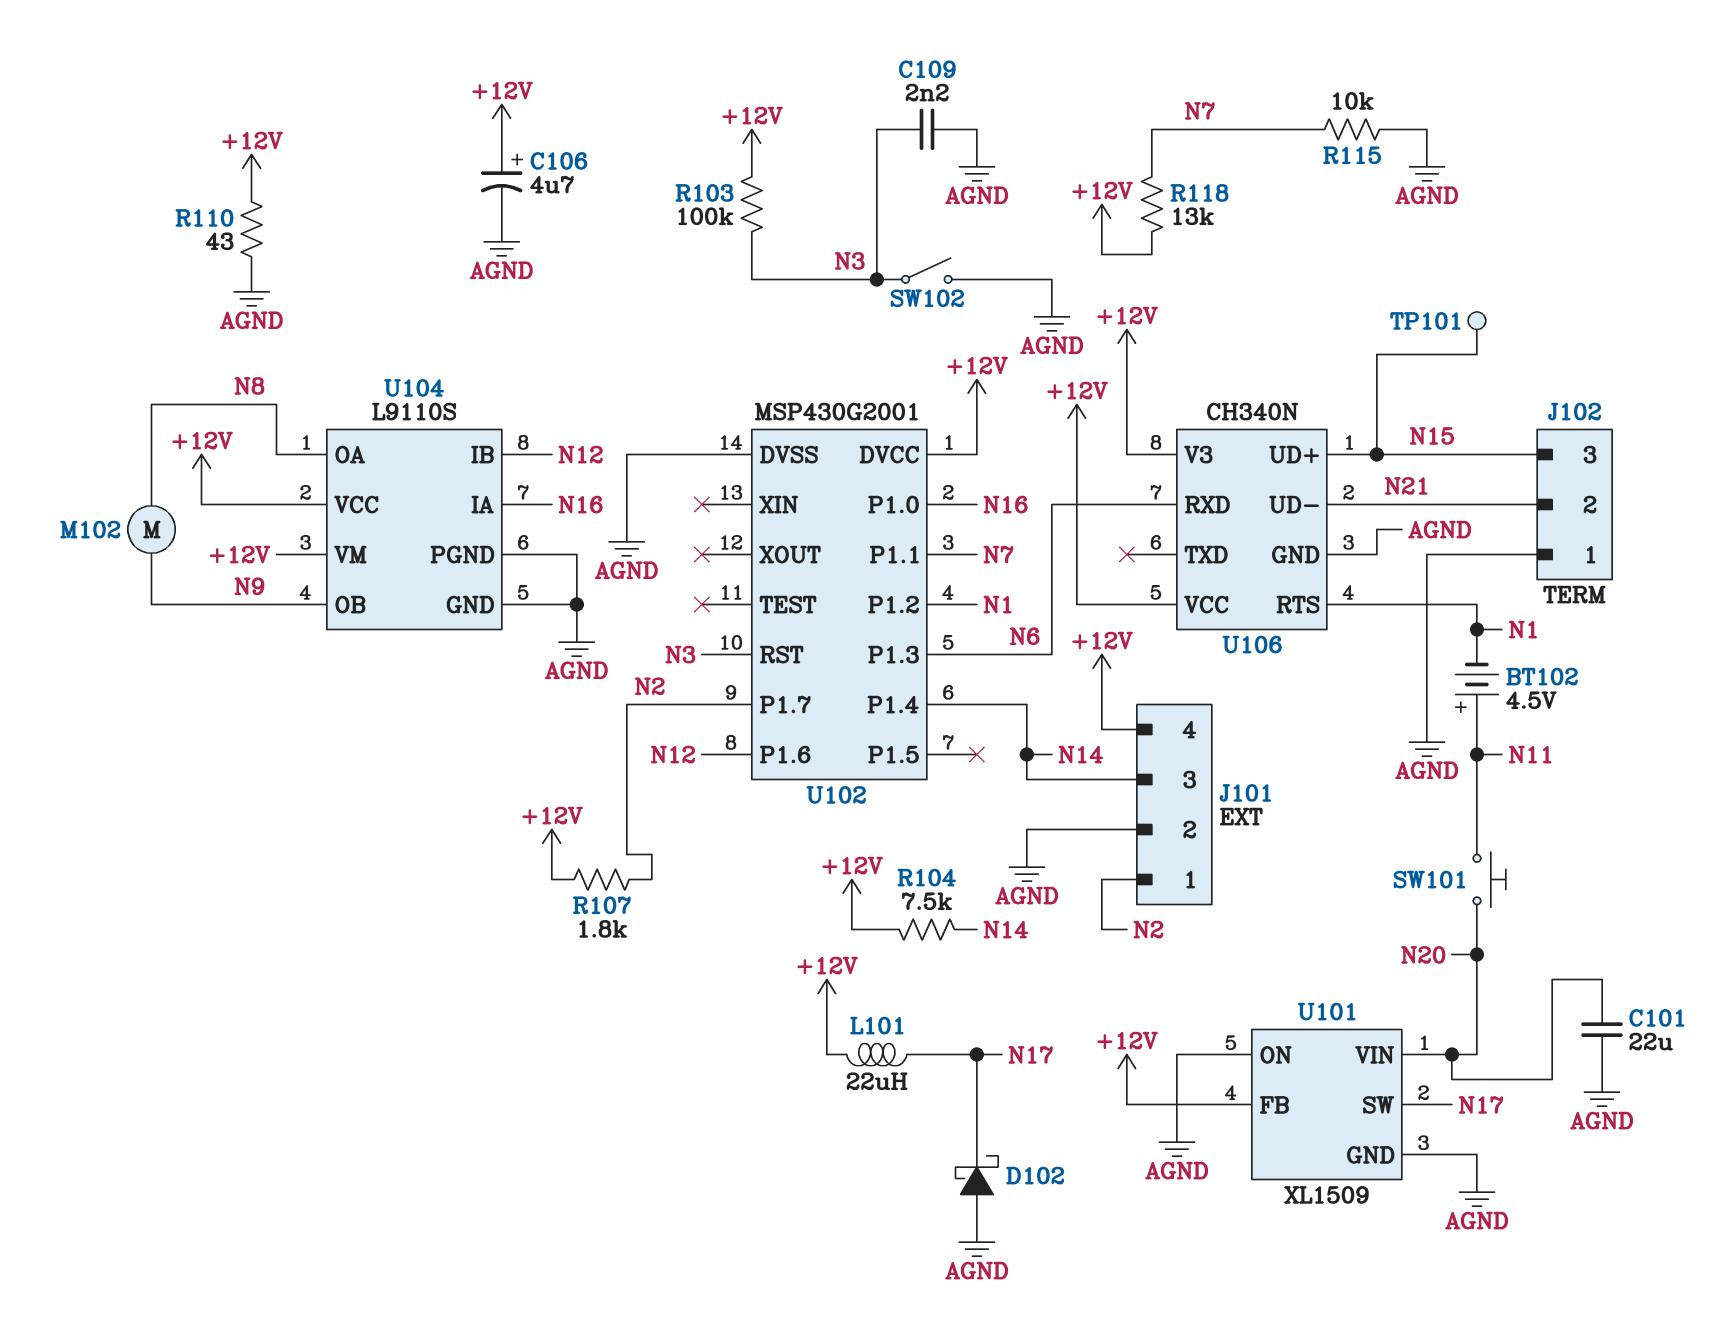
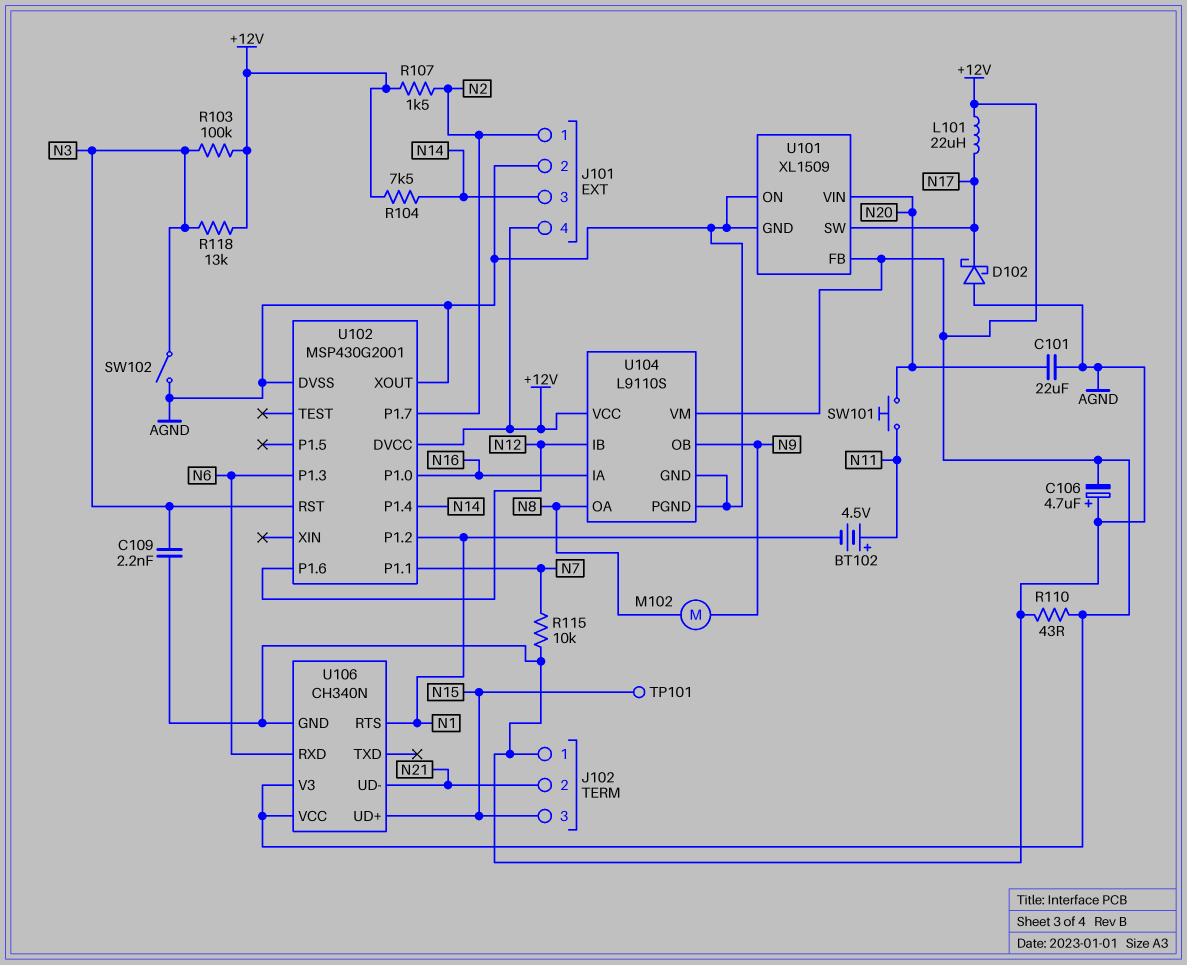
C106: 4.7uF (plus +12V, minus AGND) -> 4.7uF (plus AGND, minus +12V)
R107: 1.8k (+12V, N2) -> 1.5k (+12V, N2)
R118: 13k (+12V, N7) -> 13k (+12V, N3)
U102 pin XOUT: none -> AGND

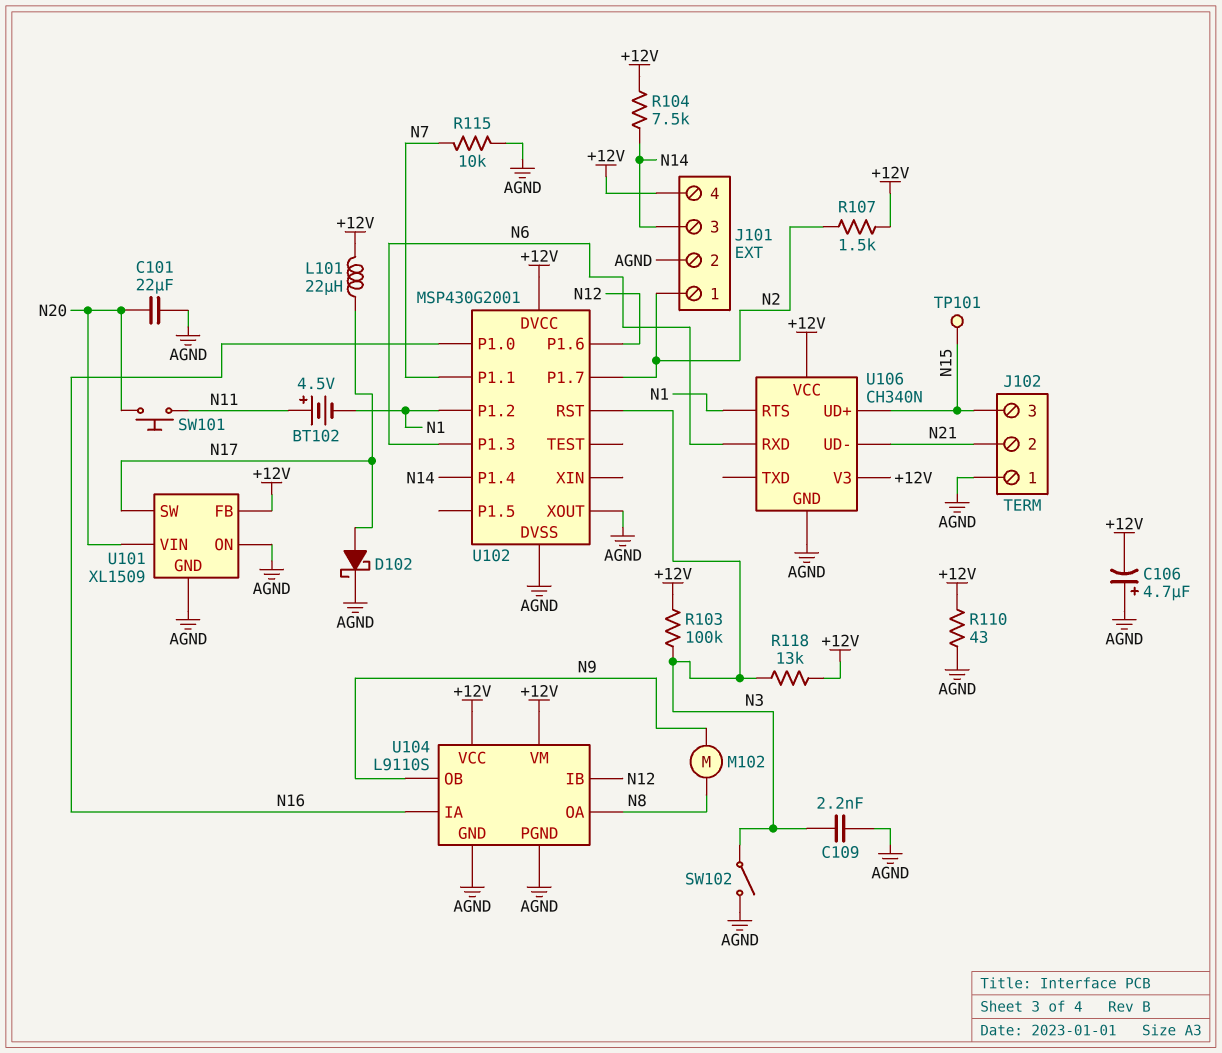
D102: schottky (A AGND, K N17) -> schottky (A N17, K AGND)

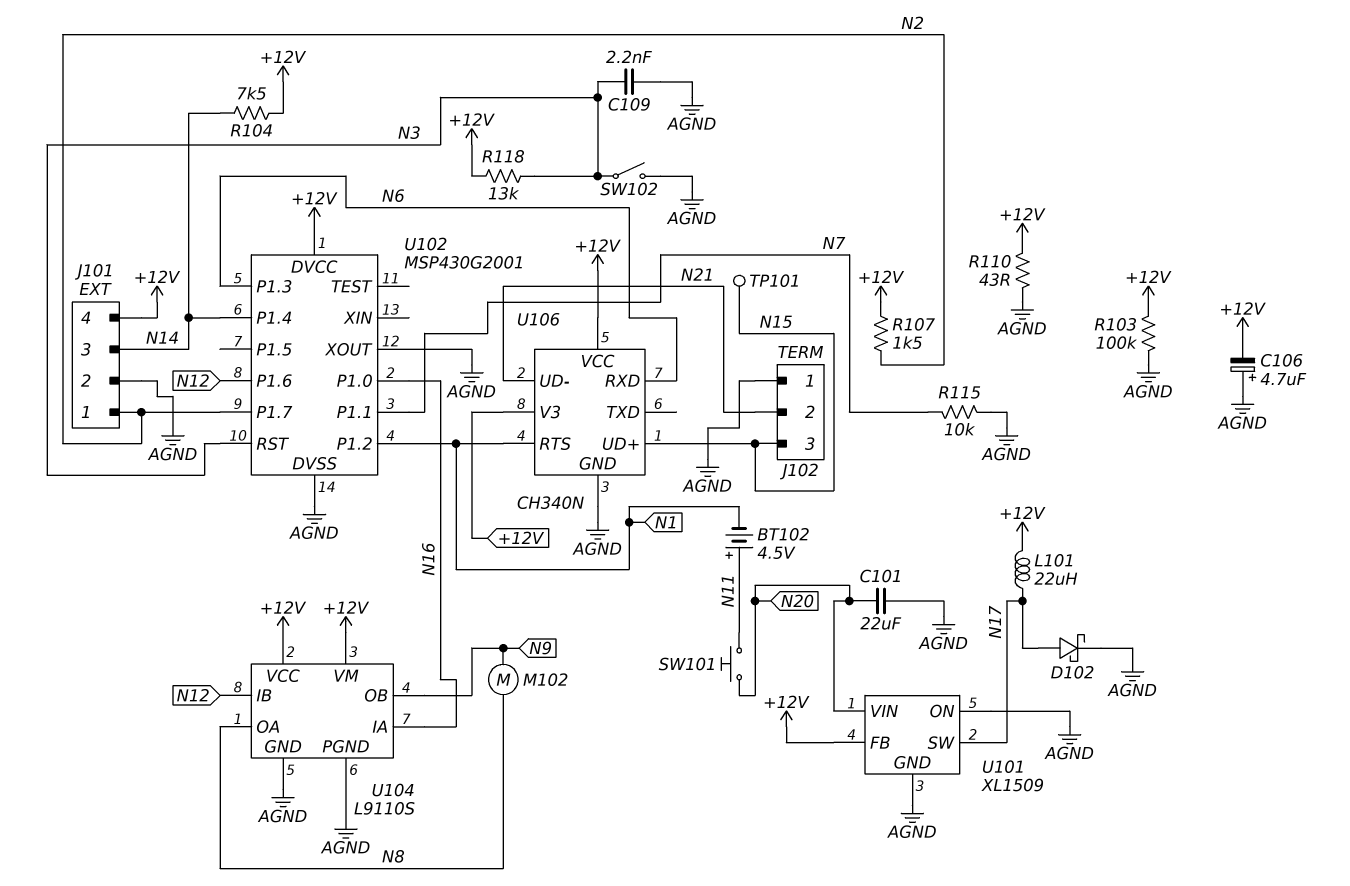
R103: 100k (+12V, N3) -> 100k (+12V, AGND)

